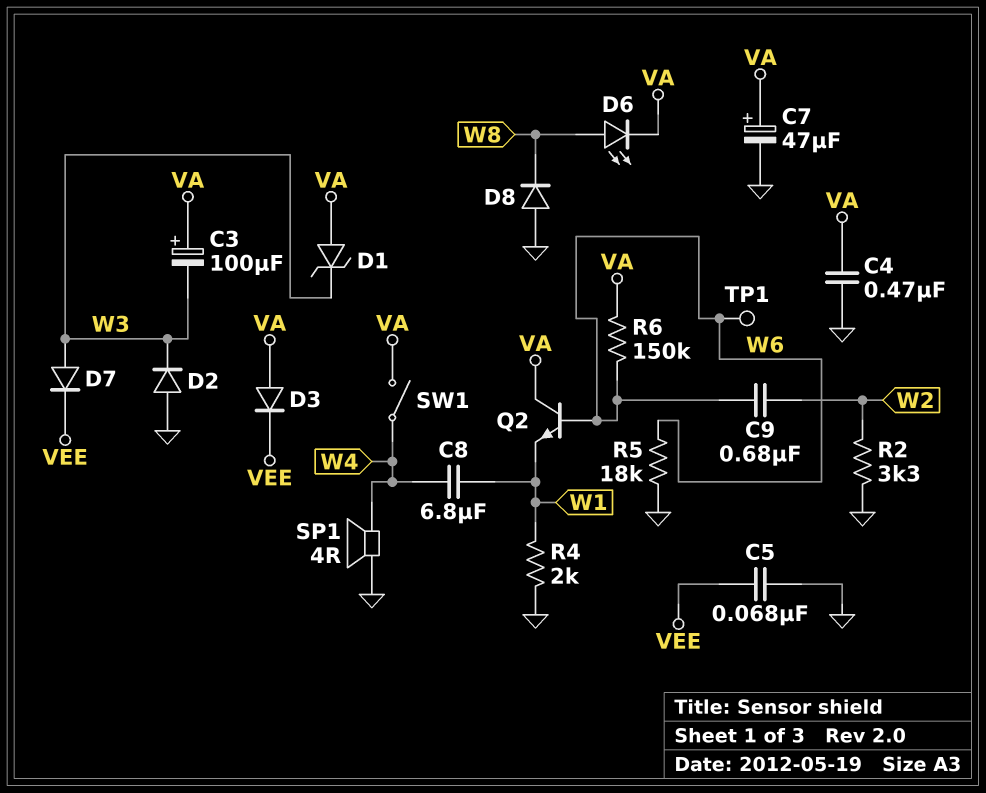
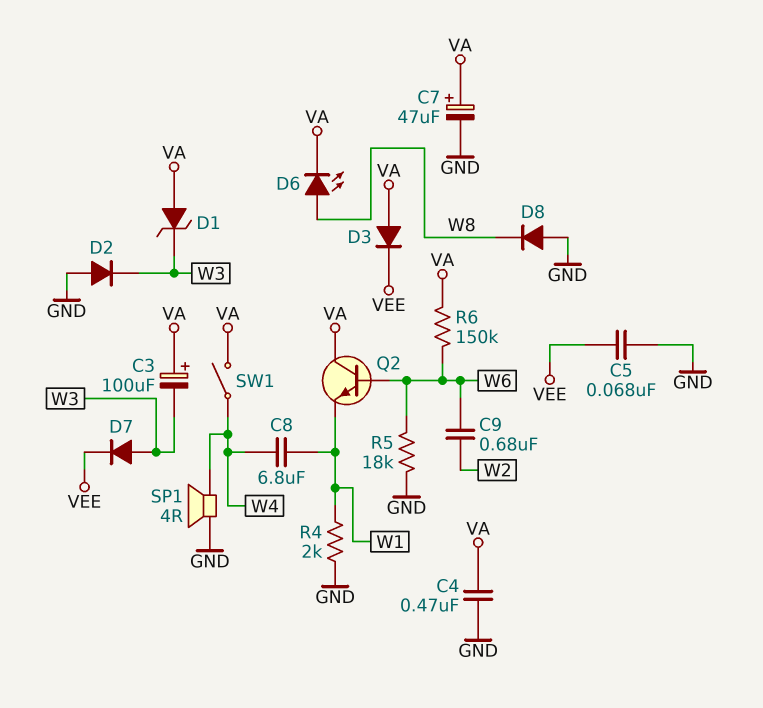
R2: 3.3k (GND, W2) -> none
TP1: test point (W6) -> none

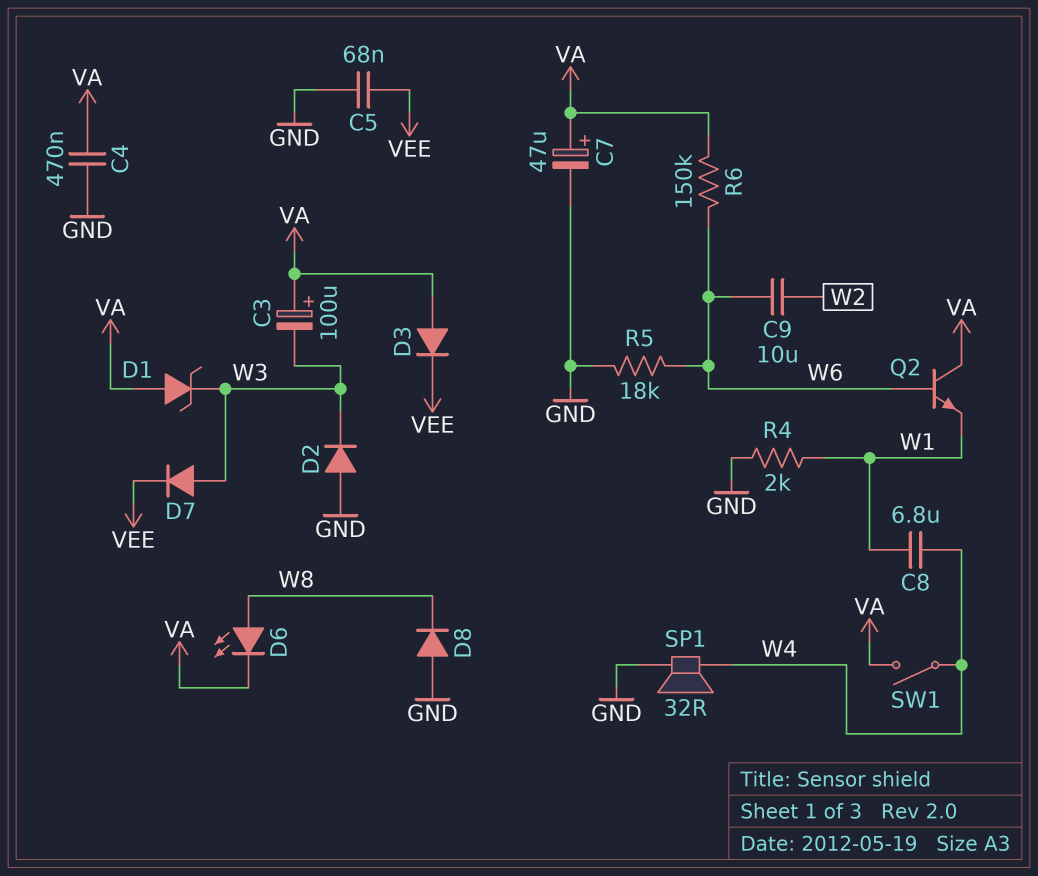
C9: 680nF (W2, W6) -> 10uF (W2, W6)
SP1: speaker 4R (GND, W4) -> speaker 32R (GND, W4)

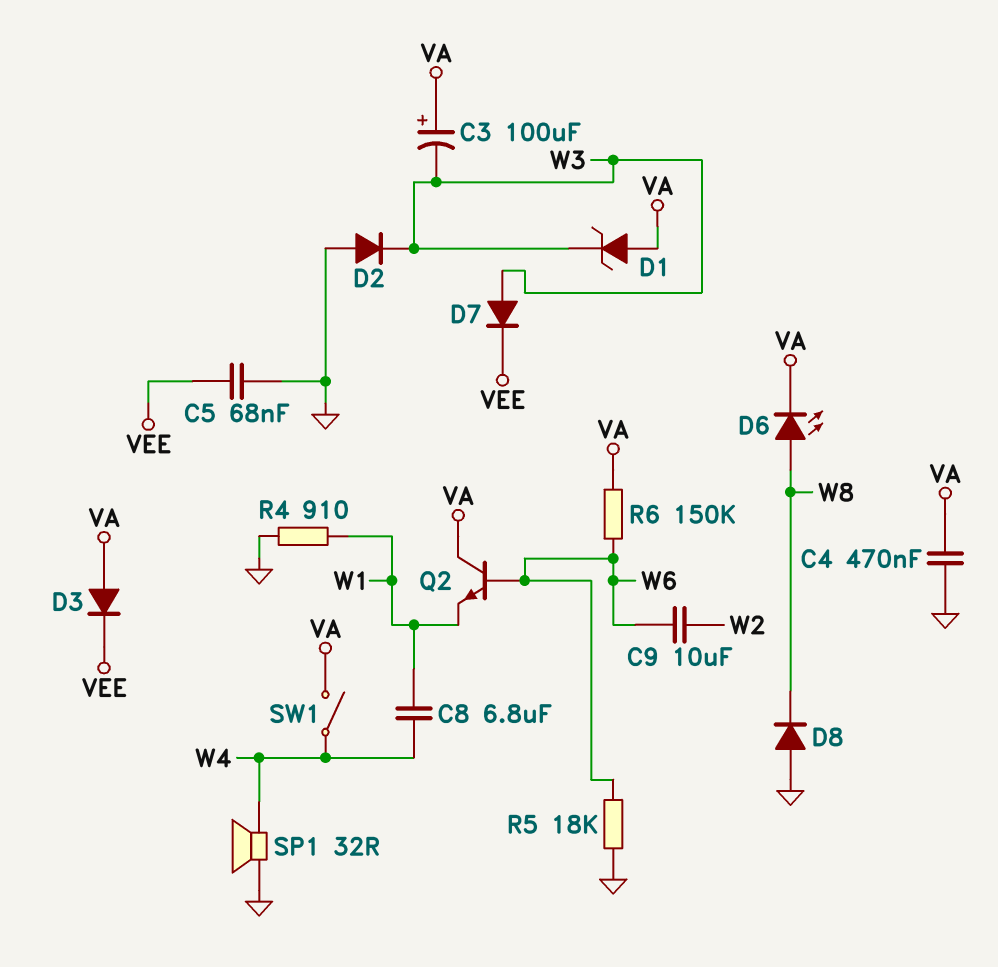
C7: 47uF (plus VA, minus GND) -> none
R4: 2k (GND, W1) -> 910 (GND, W1)

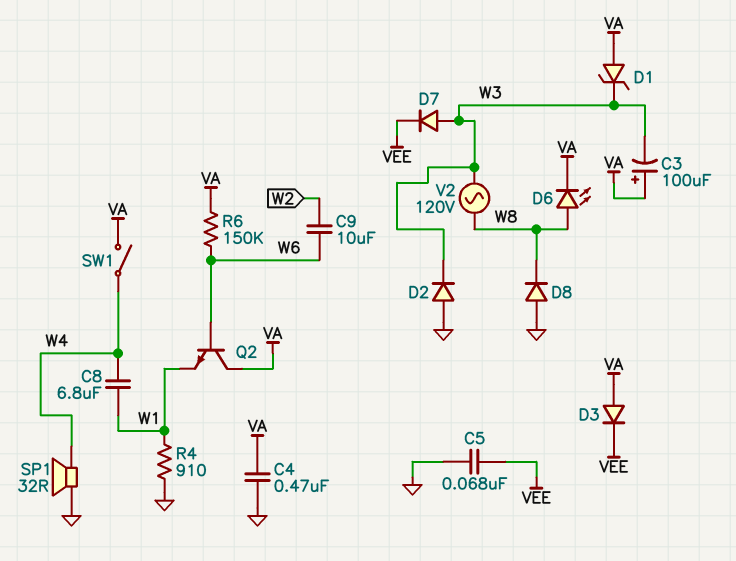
R5: 18k (GND, W6) -> none
V2: none -> AC 120V (W3, W8)

